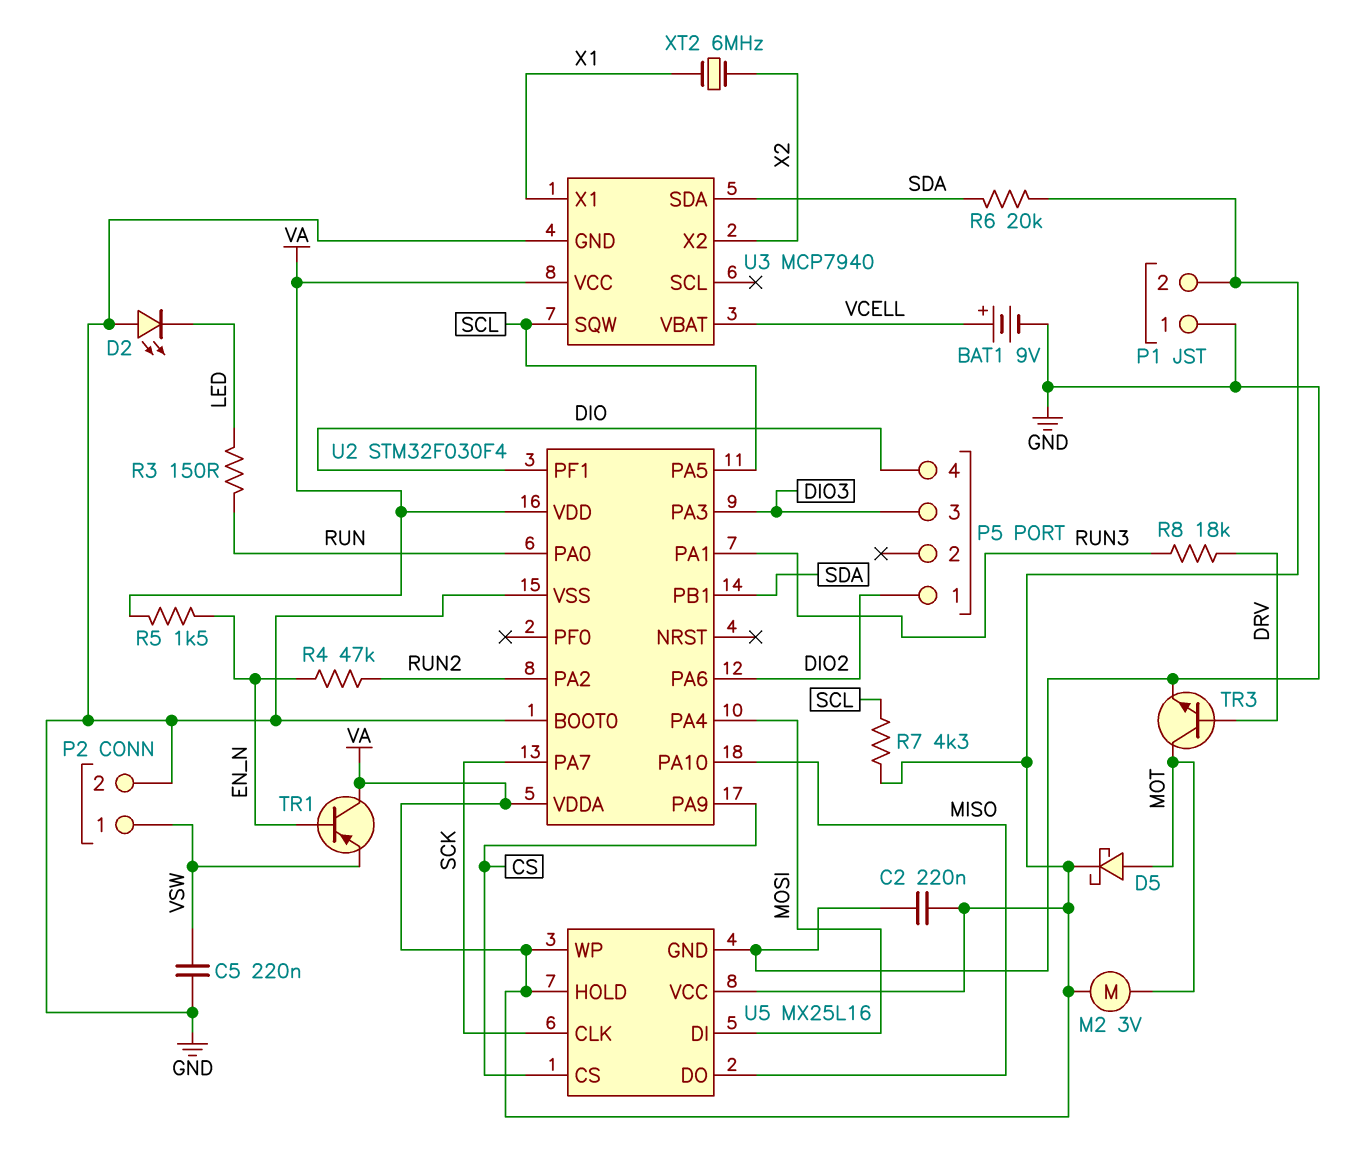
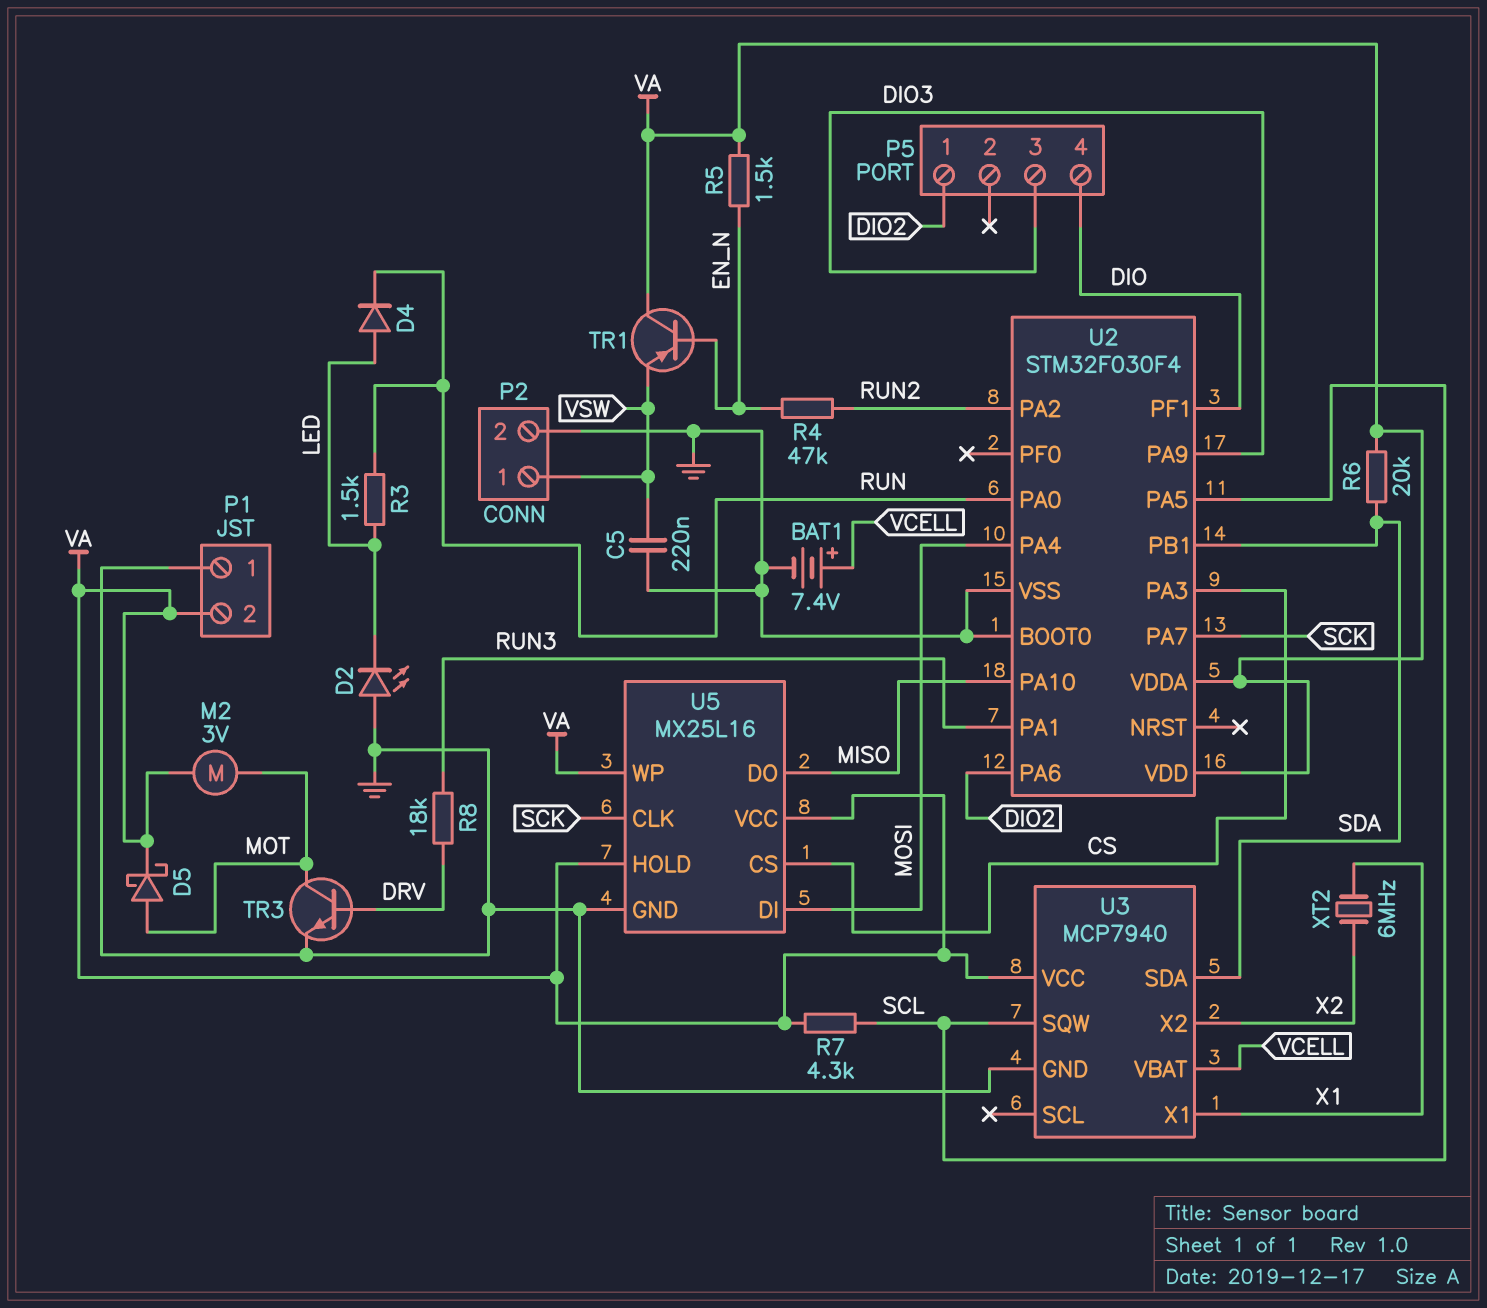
BAT1: 9V (plus VCELL, minus GND) -> 7.4V (plus VCELL, minus GND)
C2: 220nF (GND, VA) -> none
D4: none -> diode (A LED, K RUN)
R3: 150 (LED, RUN) -> 1.5k (LED, RUN)
U2 pin PA3: DIO3 -> CS
U2 pin PA9: CS -> DIO3

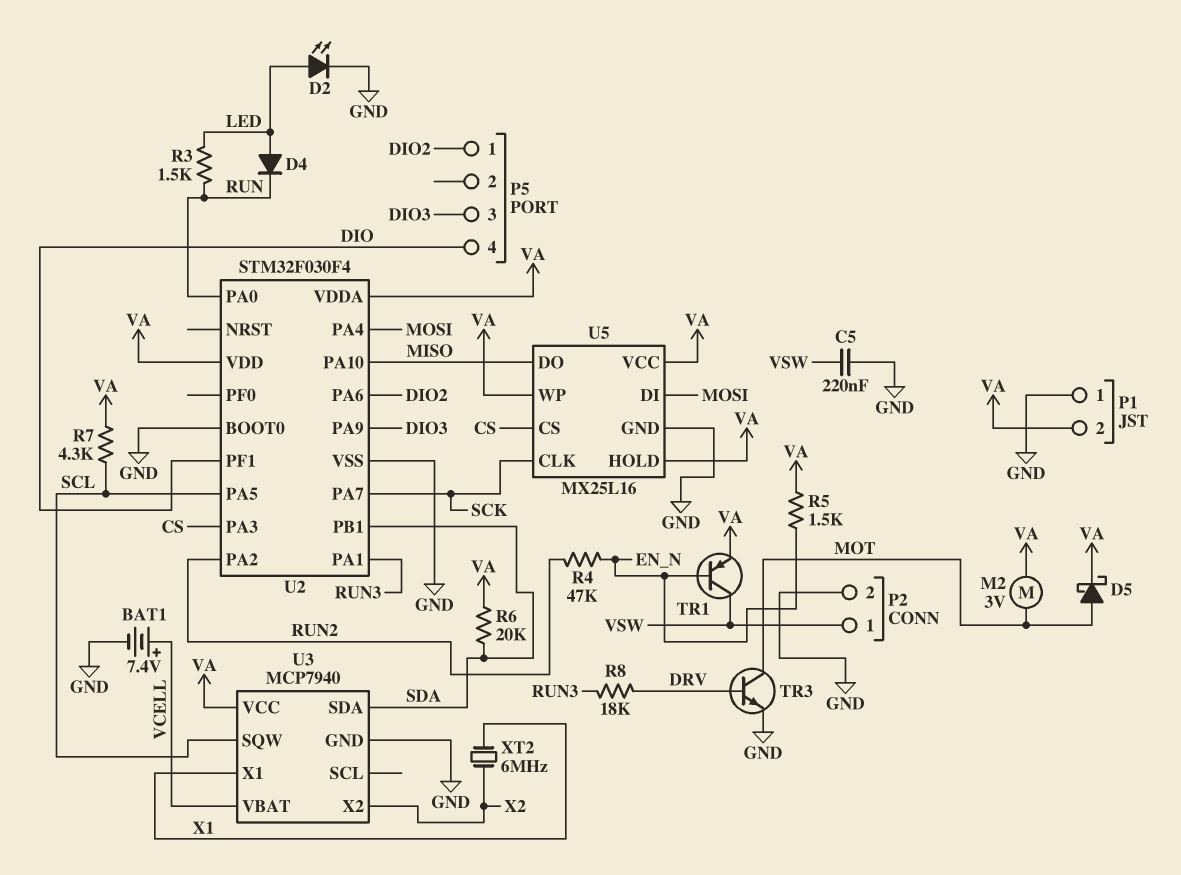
D2: LED (A GND, K LED) -> LED (A LED, K GND)
TR1: PNP (B EN_N, C VA, E VSW) -> PNP (B EN_N, C VSW, E VA)

